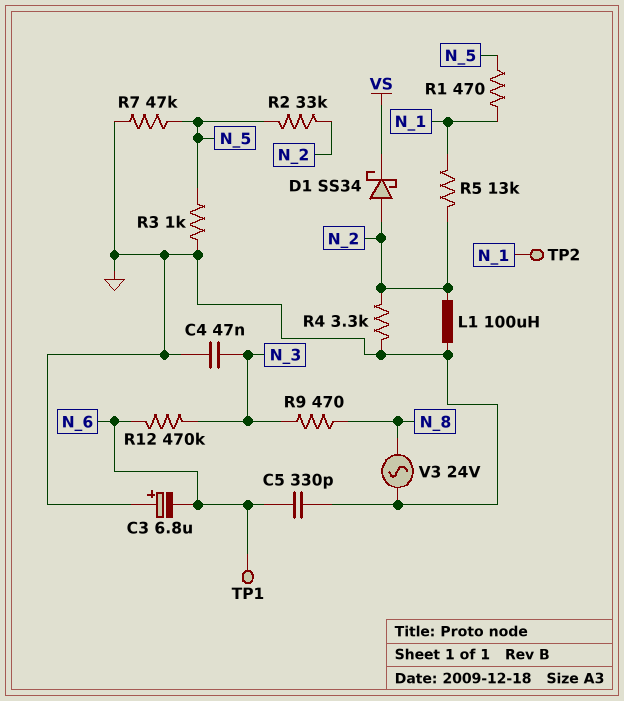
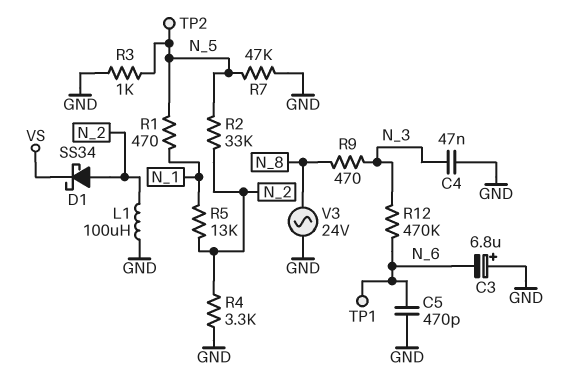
C5: 330pF (GND, N_6) -> 470pF (GND, N_6)
TP2: test point (N_1) -> test point (N_5)

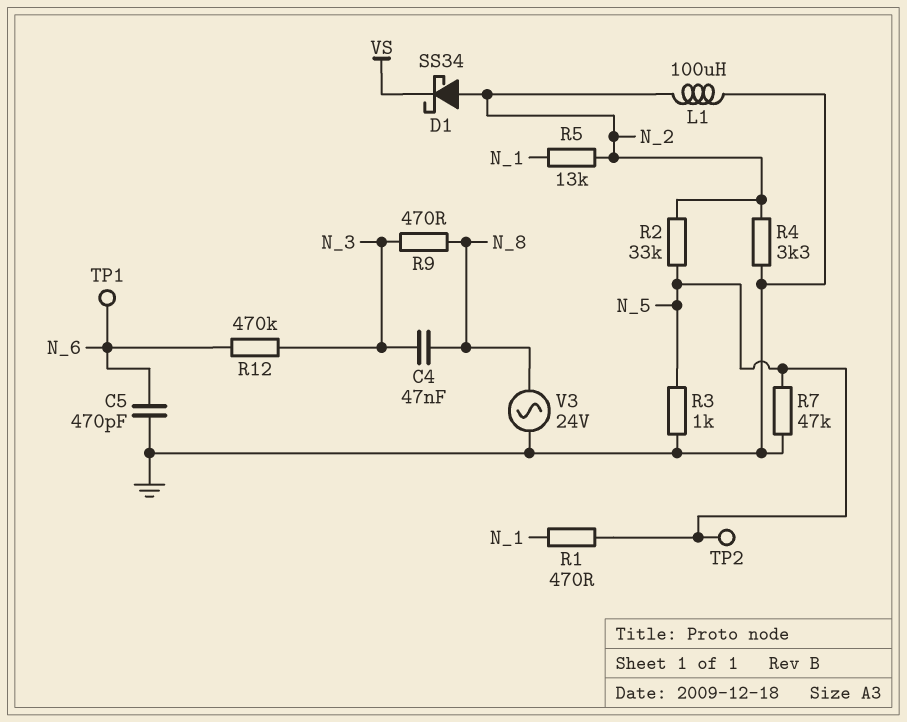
C3: 6.8uF (plus GND, minus N_6) -> none
C4: 47nF (GND, N_3) -> 47nF (N_3, N_8)

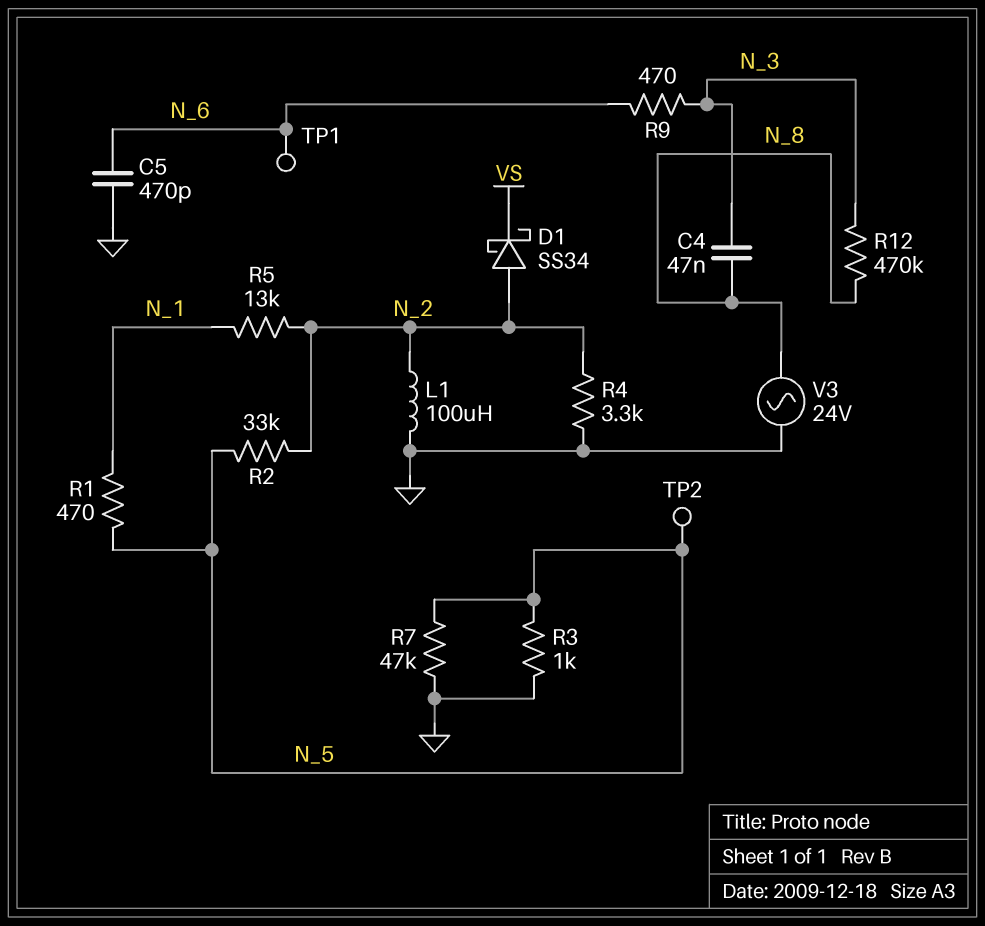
R9: 470 (N_3, N_8) -> 470 (N_3, N_6)
R12: 470k (N_3, N_6) -> 470k (N_3, N_8)

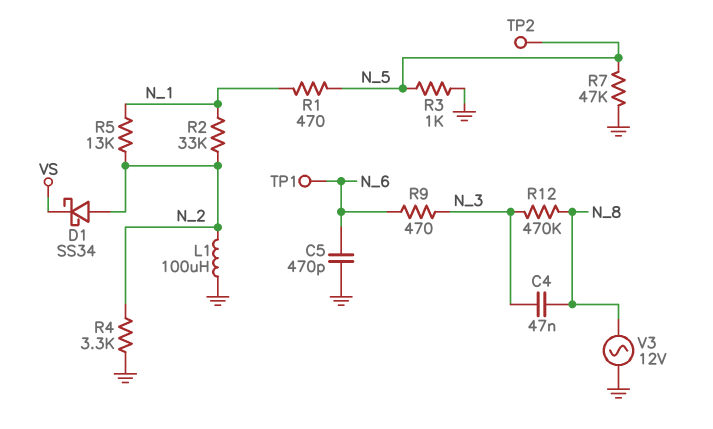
R2: 33k (N_2, N_5) -> 33k (N_1, N_2)
V3: AC 24V (GND, N_8) -> AC 12V (GND, N_8)

